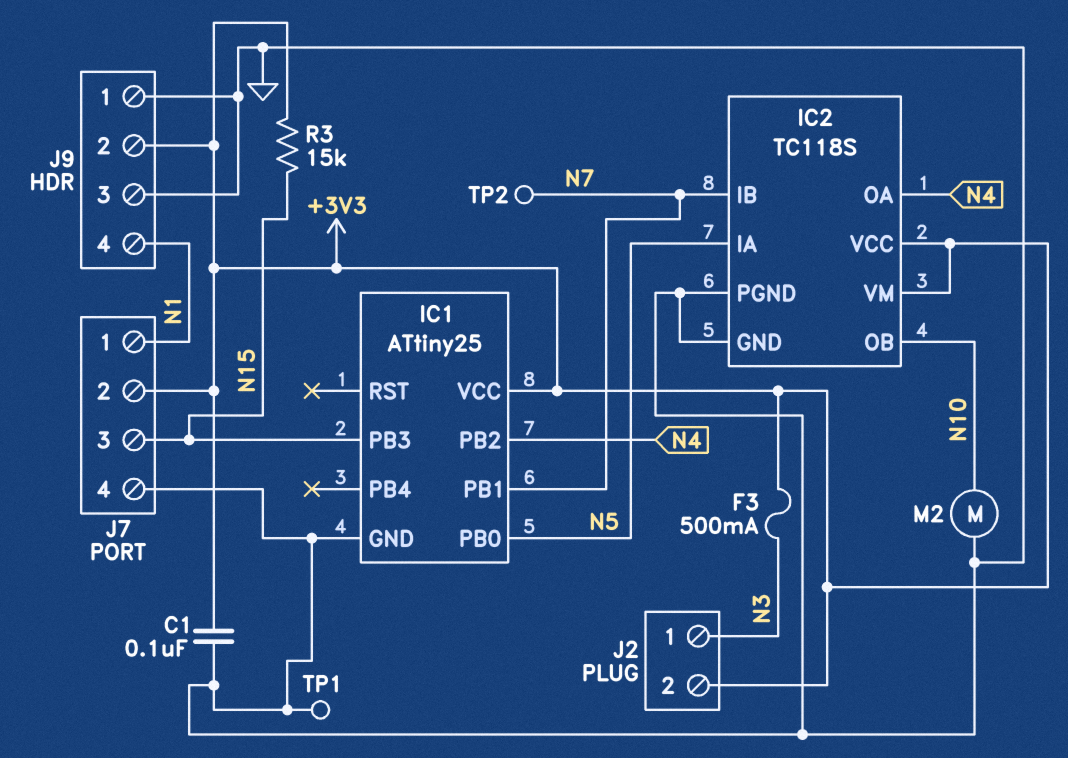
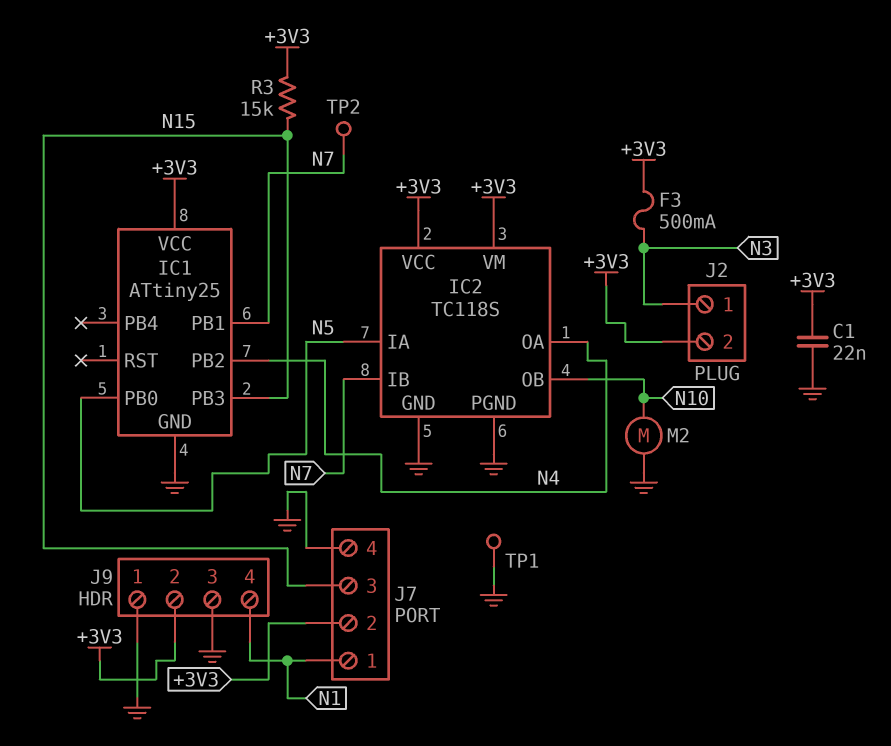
C1: 100nF (+3V3, GND) -> 22nF (+3V3, GND)

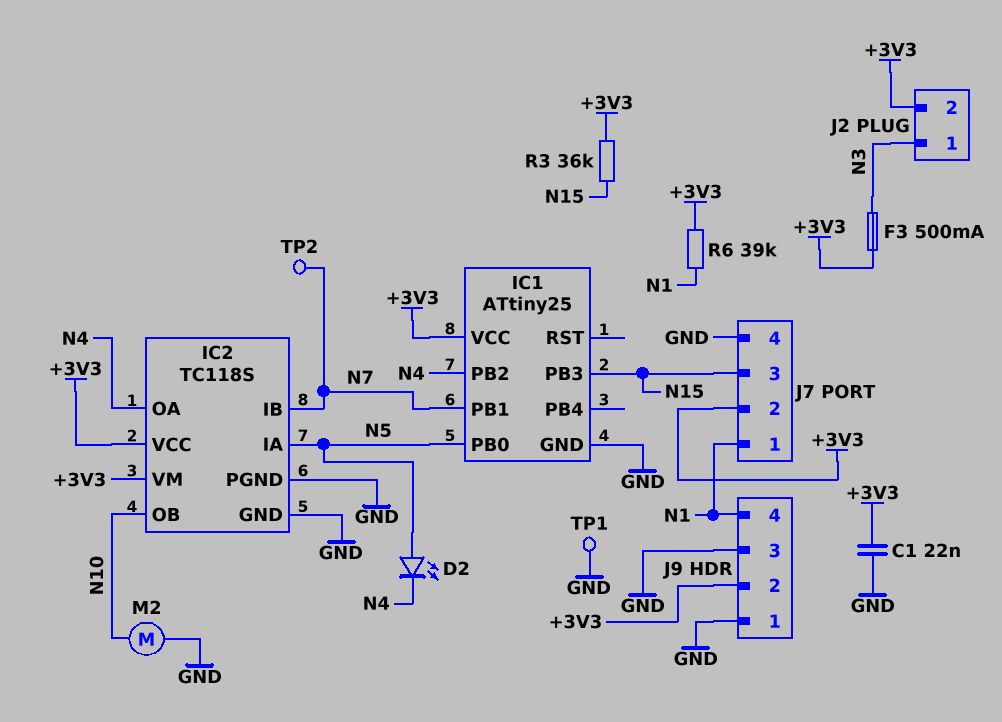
D2: none -> LED (A N5, K N4)
R3: 15k (+3V3, N15) -> 36k (+3V3, N15)
R6: none -> 39k (+3V3, N1)

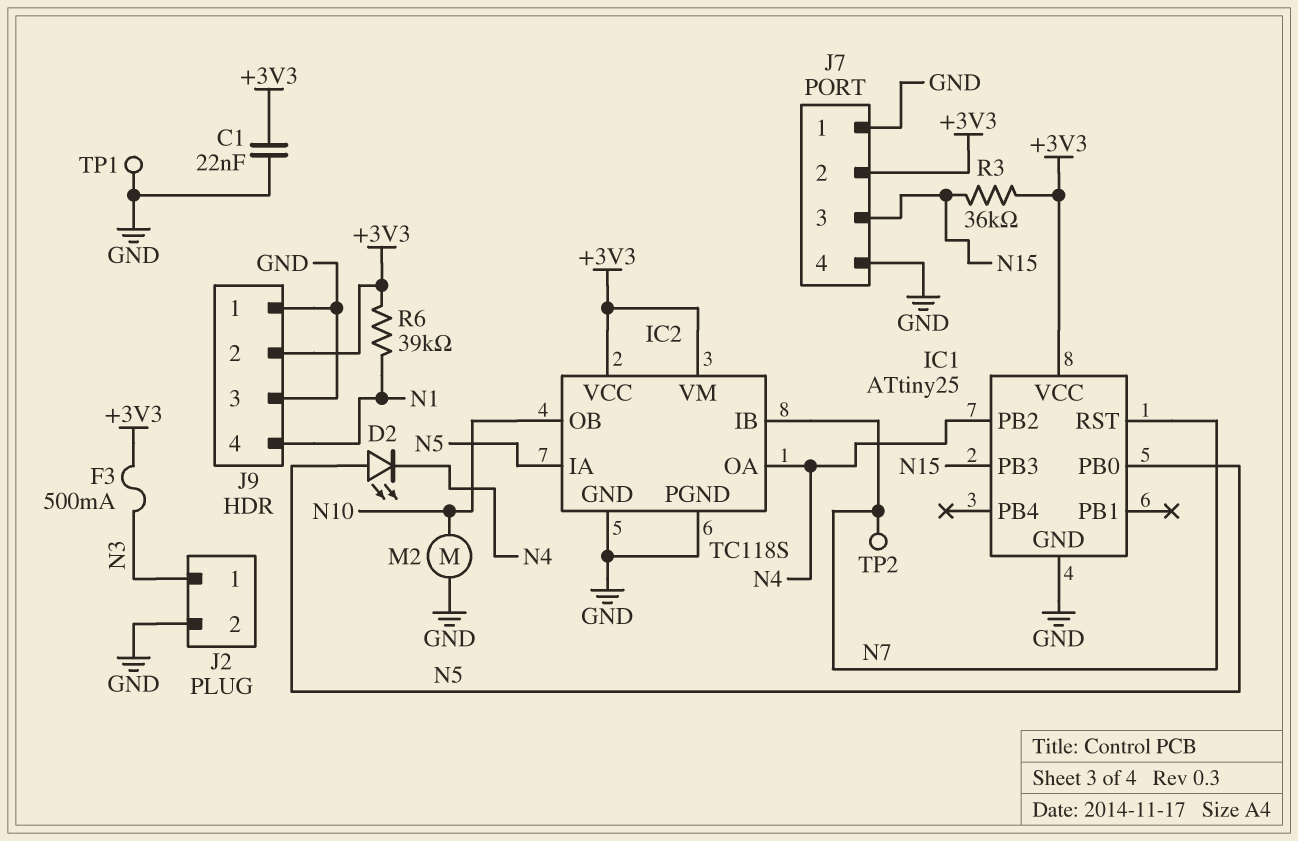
IC1 pin PB1: N7 -> none
IC1 pin RST: none -> N7
J2 pin 2: +3V3 -> GND
J7 pin 1: N1 -> GND

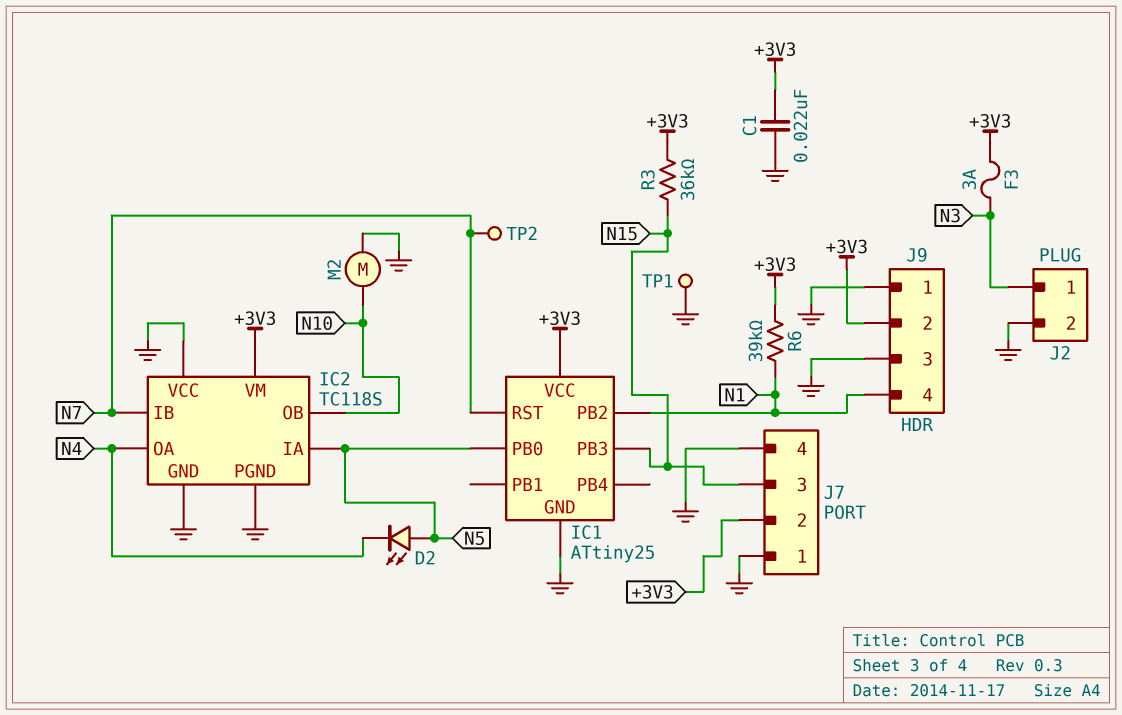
F3: 500mA (+3V3, N3) -> 3A (+3V3, N3)
IC1 pin PB2: N4 -> N1
IC2 pin VCC: +3V3 -> GND

